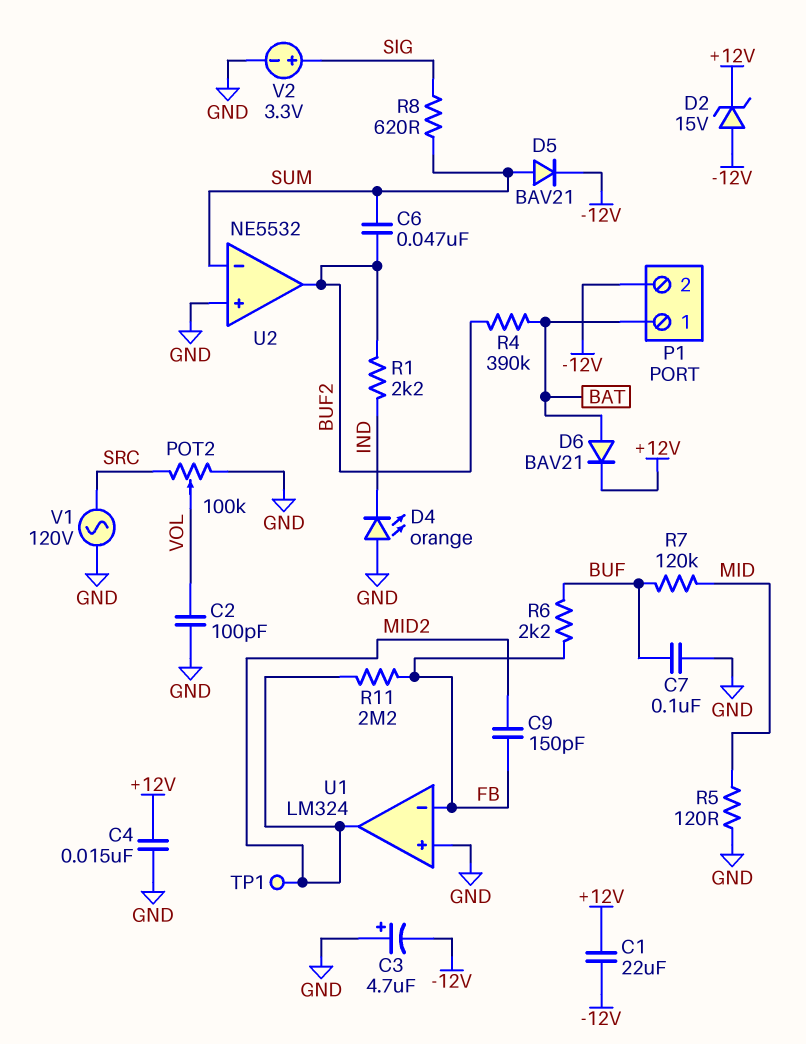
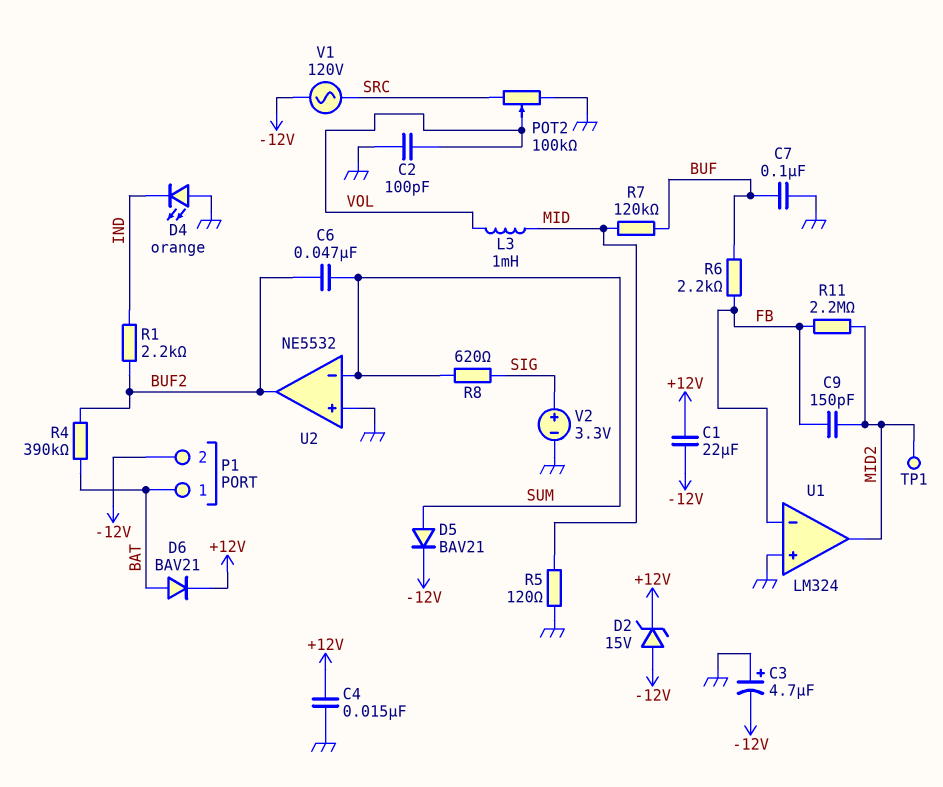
L3: none -> 1mH (MID, VOL)
V1: AC 120V (GND, SRC) -> AC 120V (-12V, SRC)

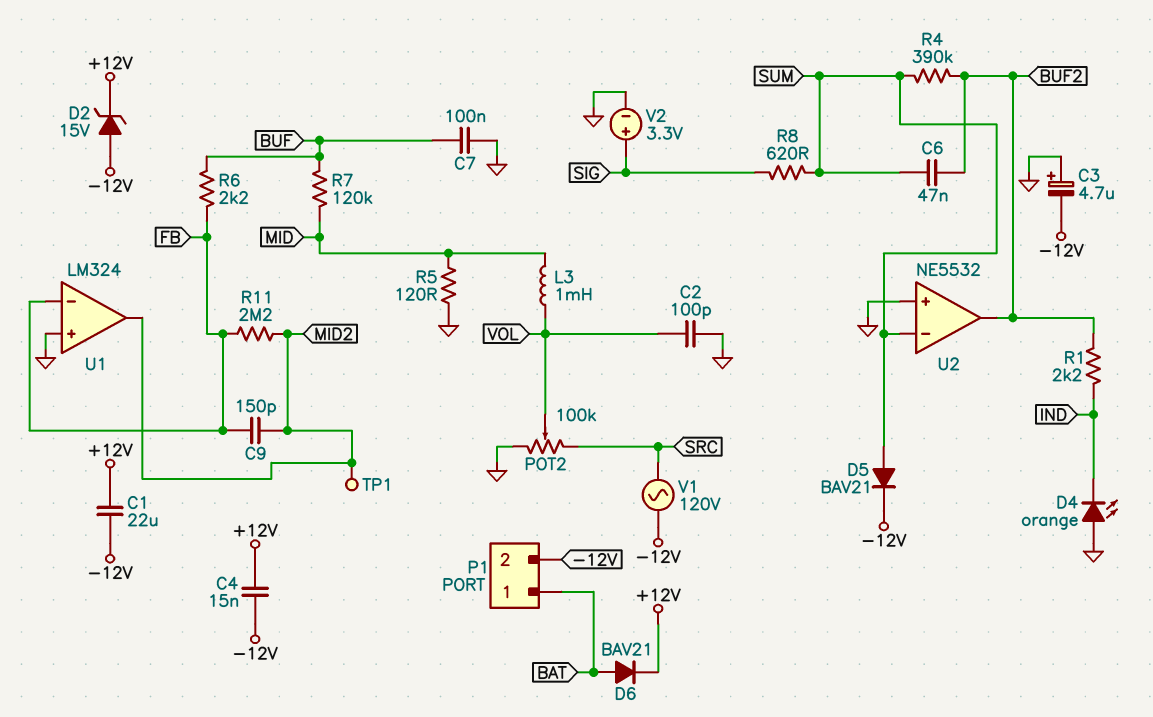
C4: 15nF (+12V, GND) -> 15nF (+12V, -12V)
R4: 390k (BAT, BUF2) -> 390k (BUF2, SUM)

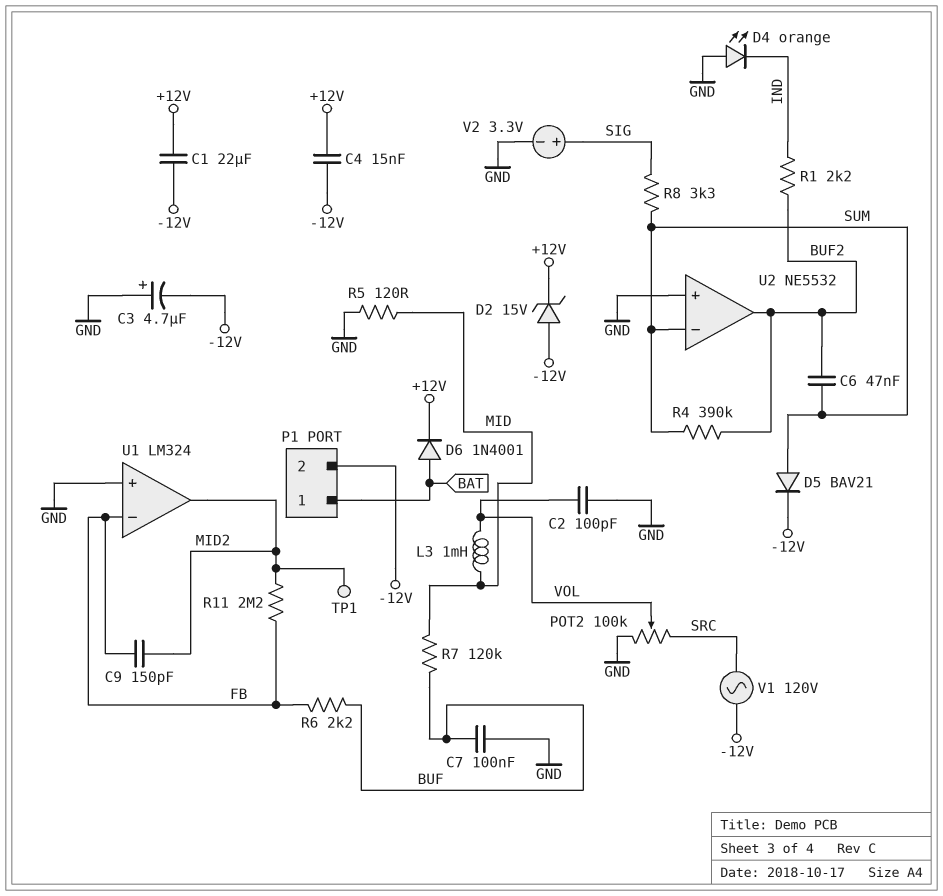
D6: diode BAV21 (A BAT, K +12V) -> diode 1N4001 (A BAT, K +12V)
R8: 620 (SIG, SUM) -> 3.3k (SIG, SUM)

